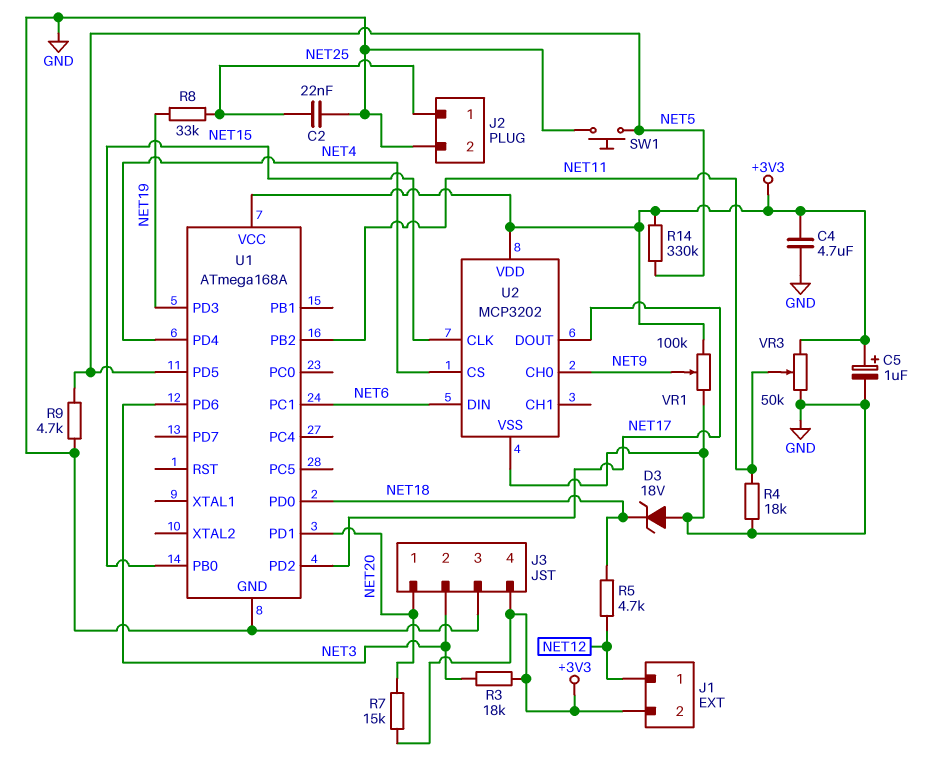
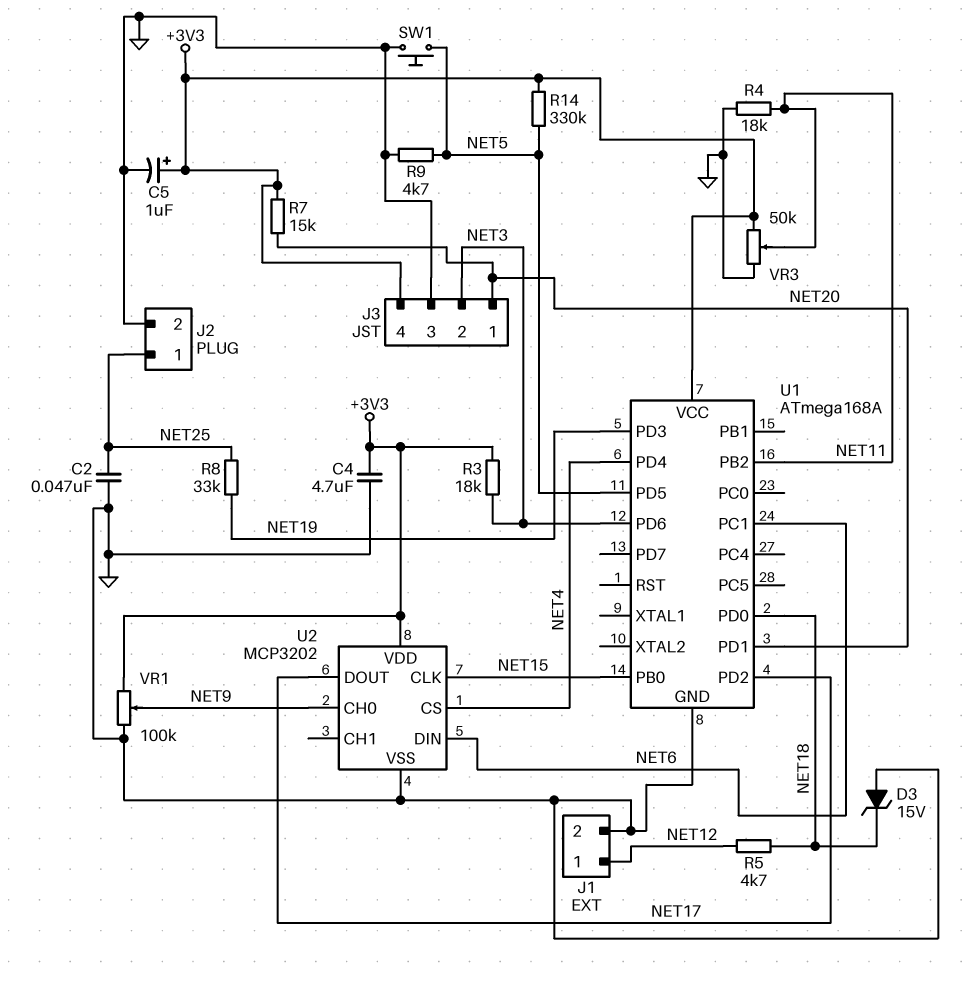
C2: 22nF (GND, NET25) -> 47nF (GND, NET25)
D3: zener 18V (A GND, K NET18) -> zener 15V (A GND, K NET18)
J1 pin 2: +3V3 -> GND

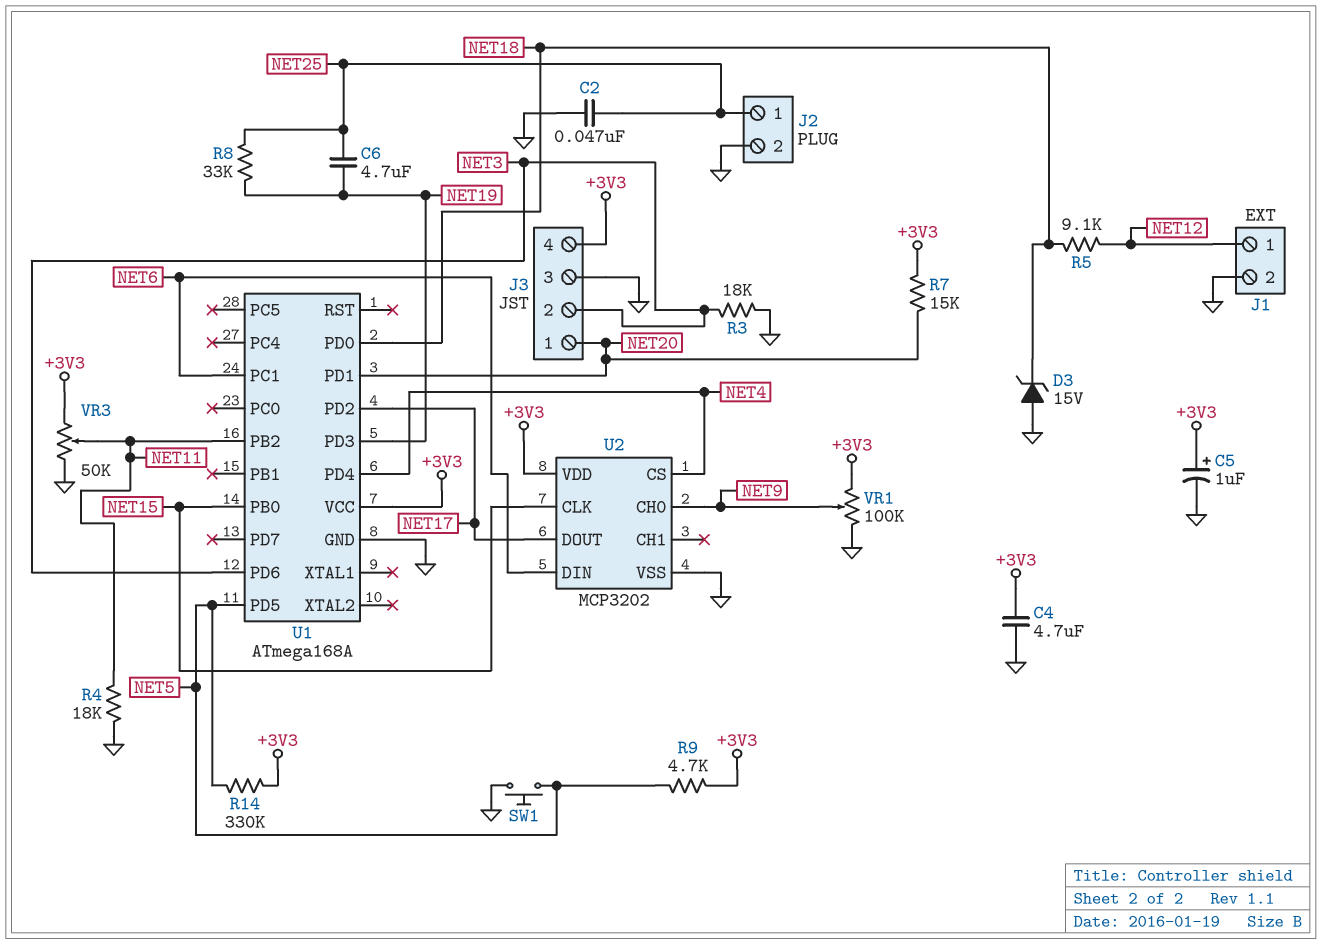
C6: none -> 4.7uF (NET19, NET25)
R3: 18k (+3V3, NET3) -> 18k (GND, NET3)
R5: 4.7k (NET12, NET18) -> 9.1k (NET12, NET18)
R9: 4.7k (GND, NET5) -> 4.7k (+3V3, NET5)

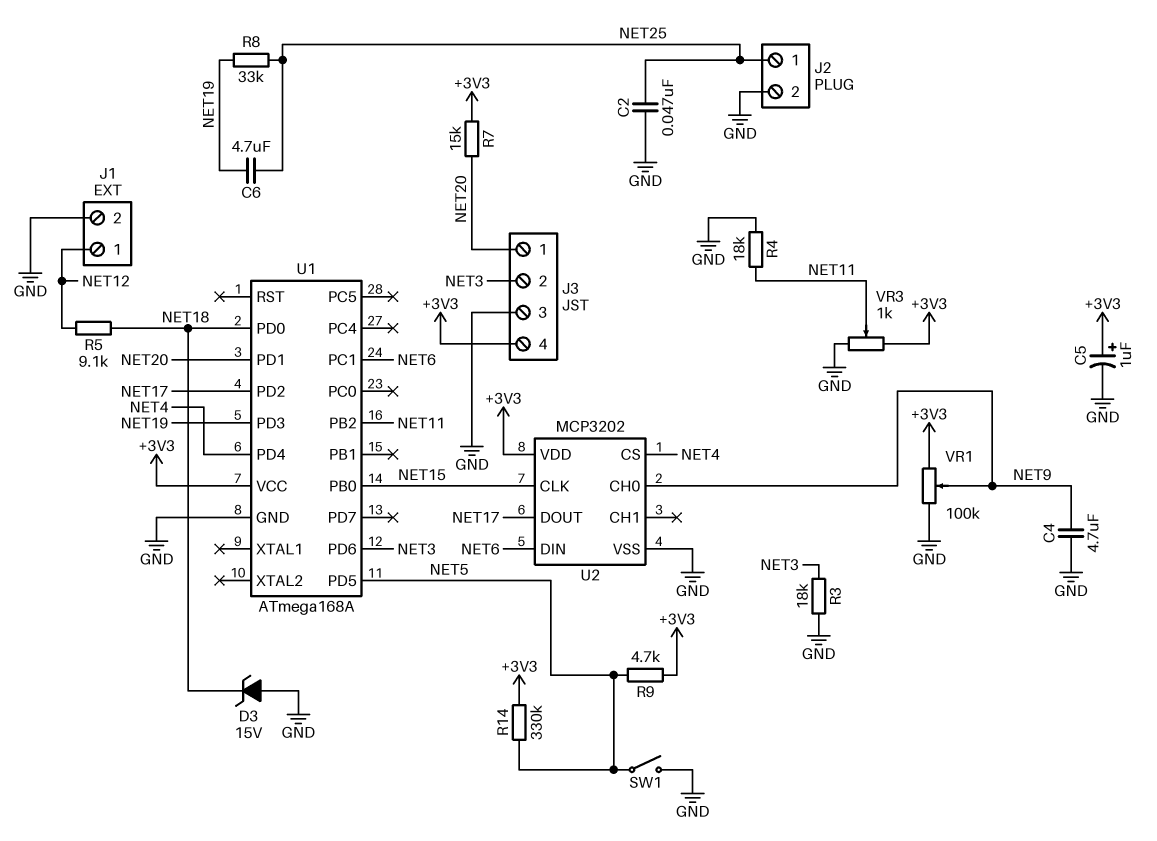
C4: 4.7uF (+3V3, GND) -> 4.7uF (GND, NET9)
SW1: button (GND, NET5) -> switch (GND, NET5)
VR3: 50k (+3V3, GND, wiper NET11) -> 1k (+3V3, GND, wiper NET11)

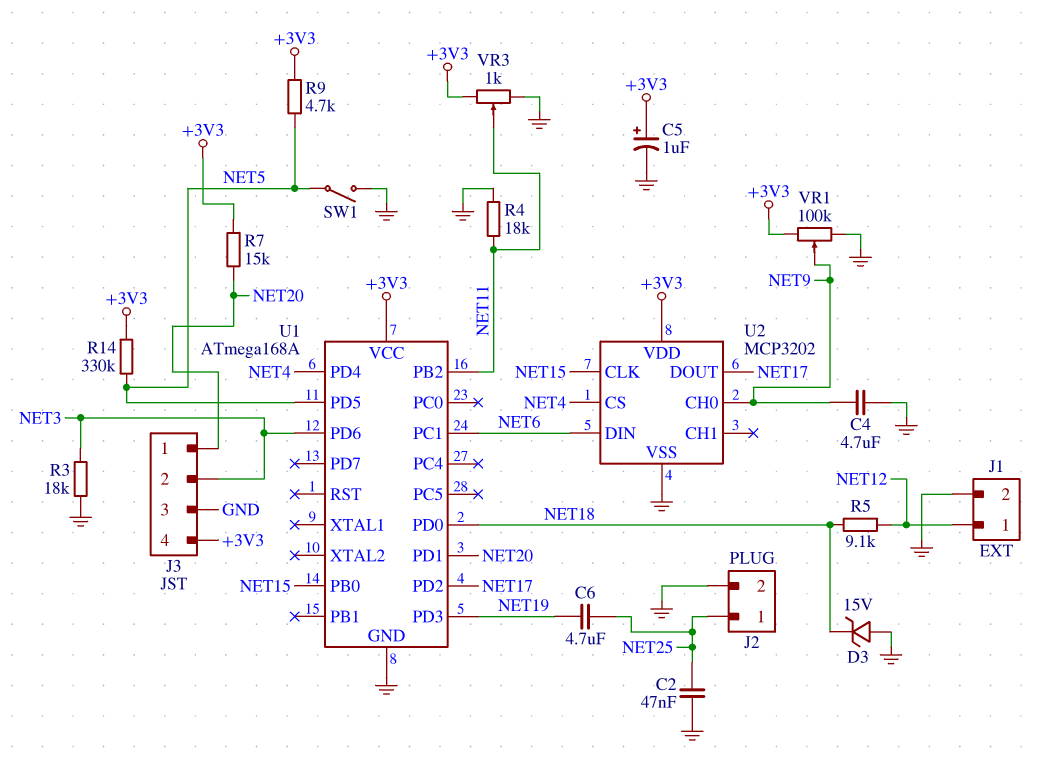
R8: 33k (NET19, NET25) -> none

